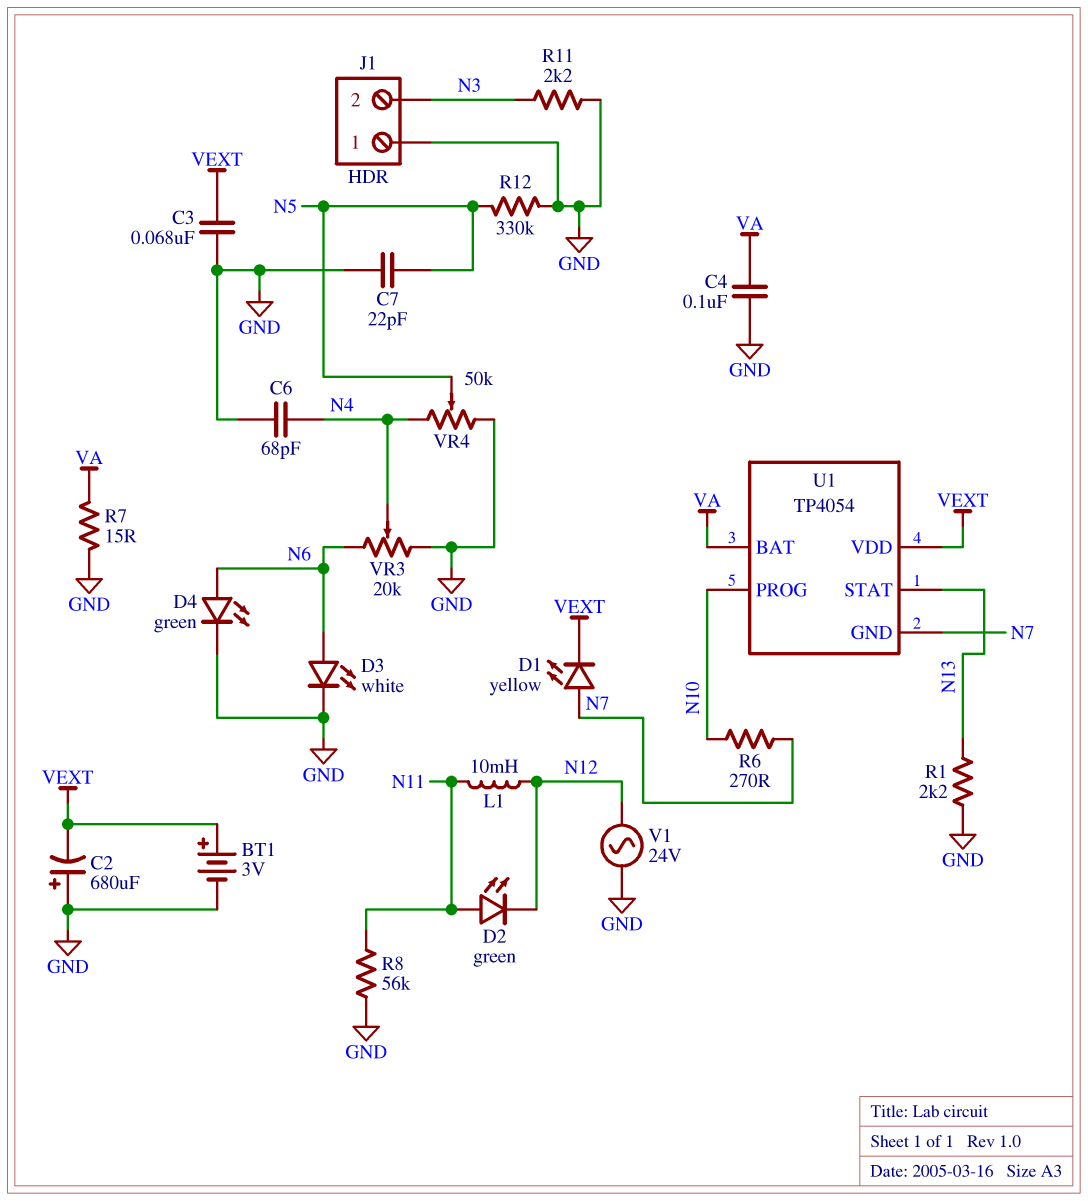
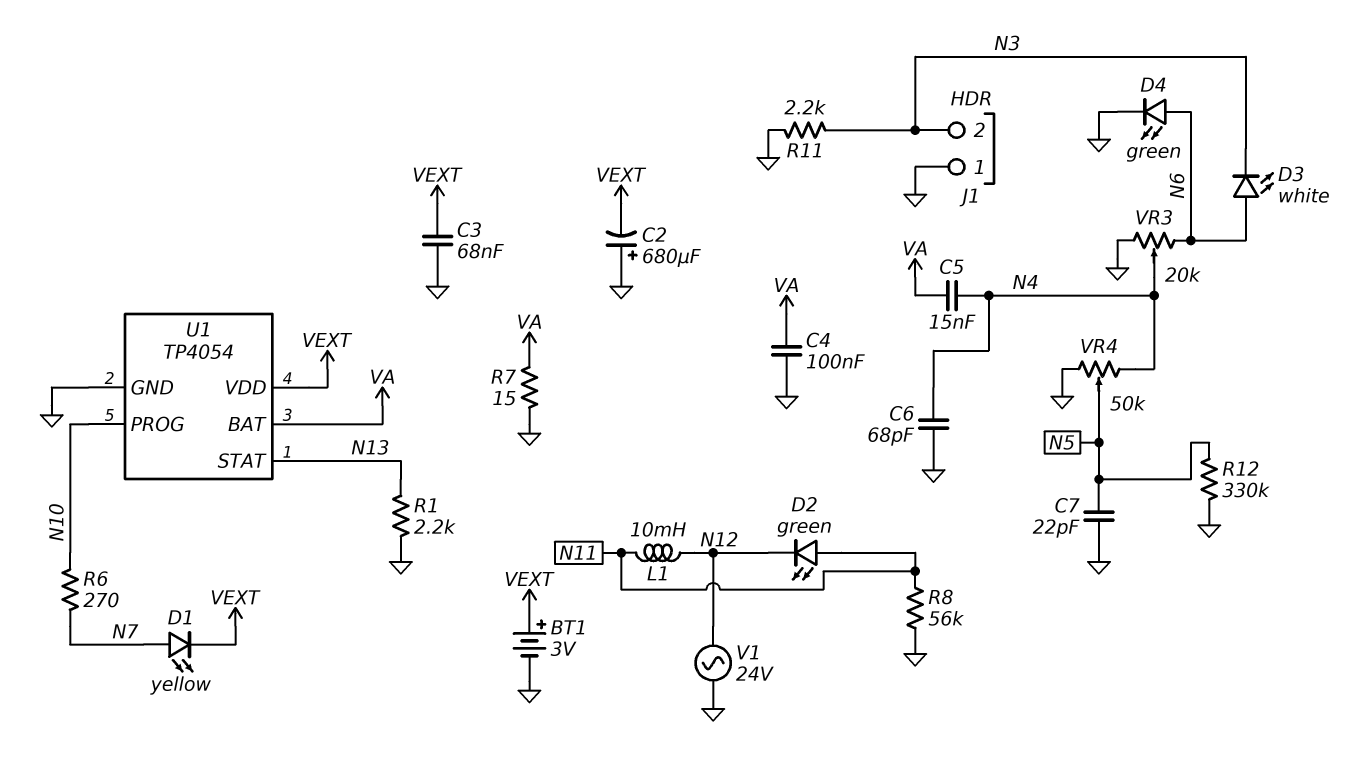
C5: none -> 15nF (N4, VA)
D3: LED white (A N6, K GND) -> LED white (A N6, K N3)
U1 pin GND: N7 -> GND

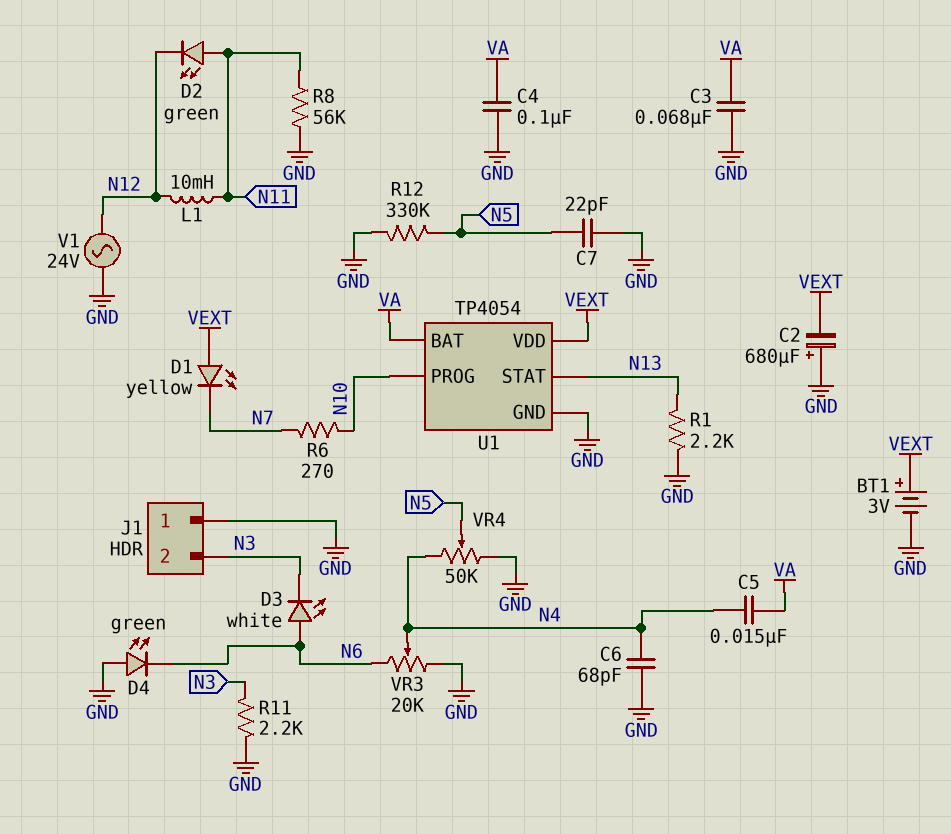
C3: 68nF (GND, VEXT) -> 68nF (GND, VA)
D1: LED yellow (A N7, K VEXT) -> LED yellow (A VEXT, K N7)
D4: LED green (A N6, K GND) -> LED green (A GND, K N6)
R7: 15 (GND, VA) -> none

